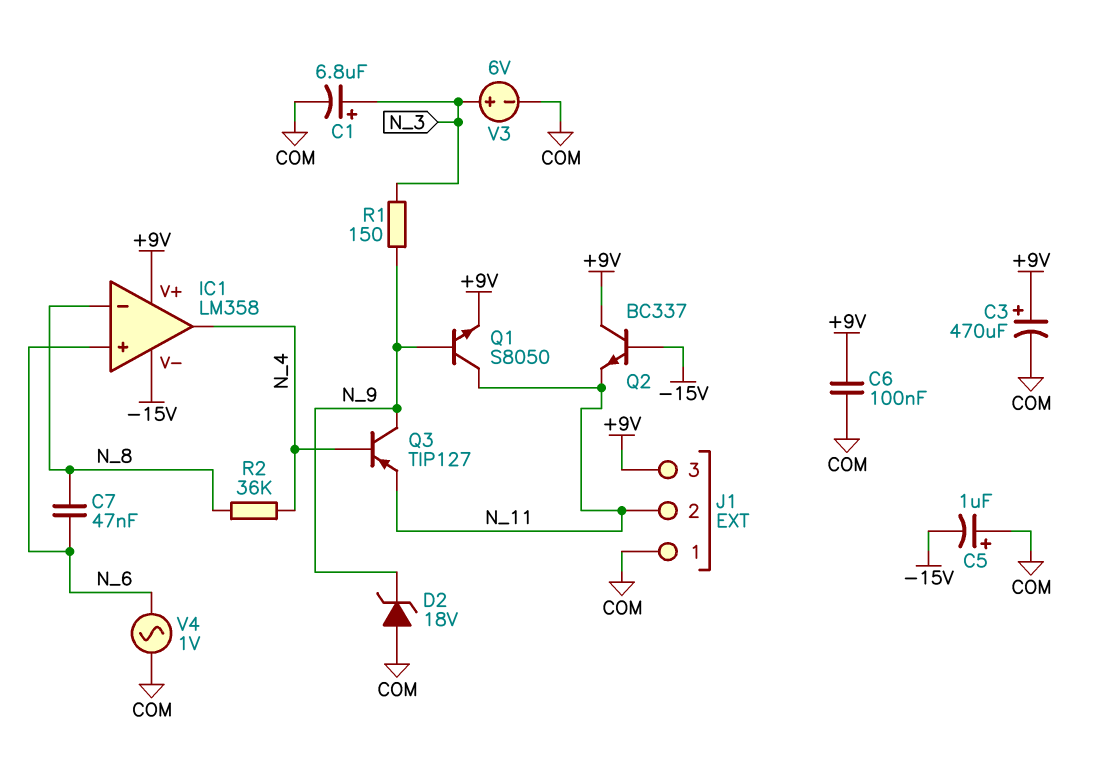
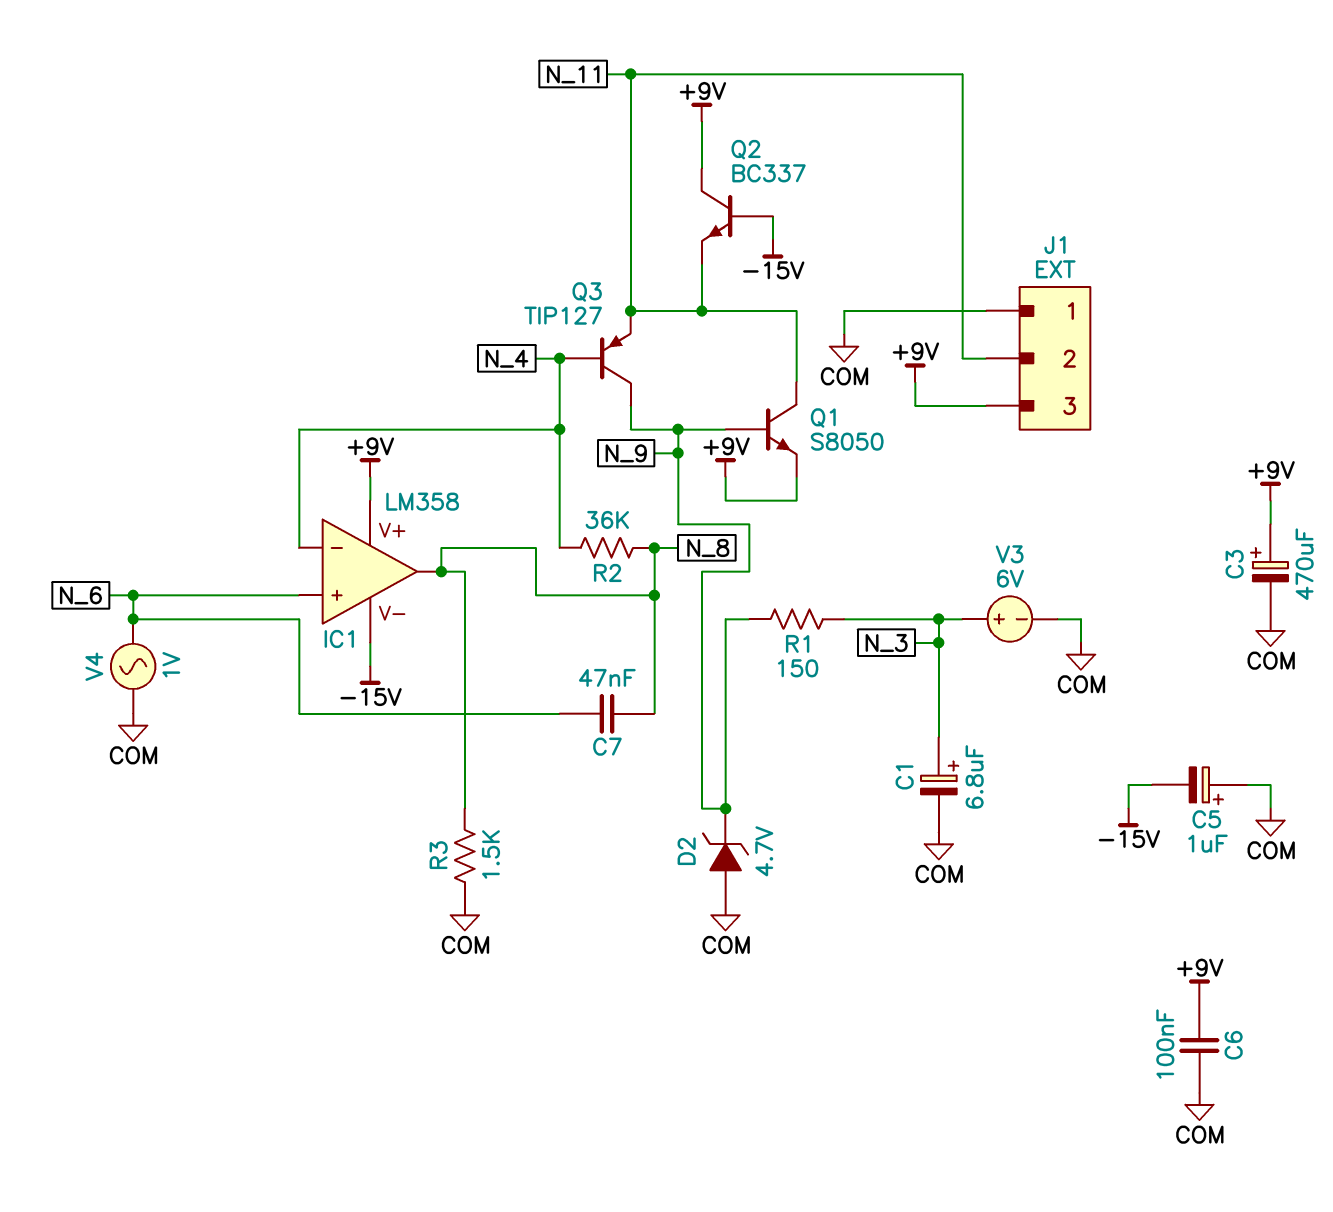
D2: zener 18V (A COM, K N_9) -> zener 4.7V (A COM, K N_9)
IC1 pin in-: N_8 -> N_4
IC1 pin out: N_4 -> N_8
R3: none -> 1.5k (COM, N_8)

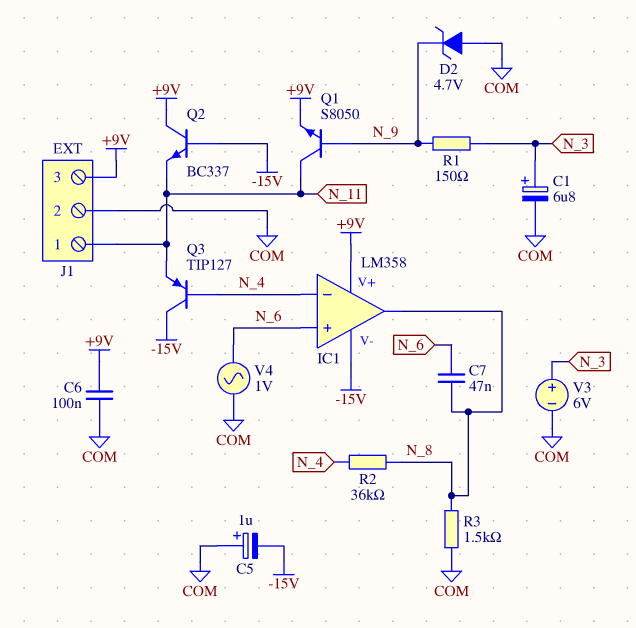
C3: 470uF (plus +9V, minus COM) -> none
J1 pin 1: COM -> N_11
J1 pin 2: N_11 -> COM
Q3: PNP TIP127 (B N_4, C N_9, E N_11) -> PNP TIP127 (B N_4, C -15V, E N_11)

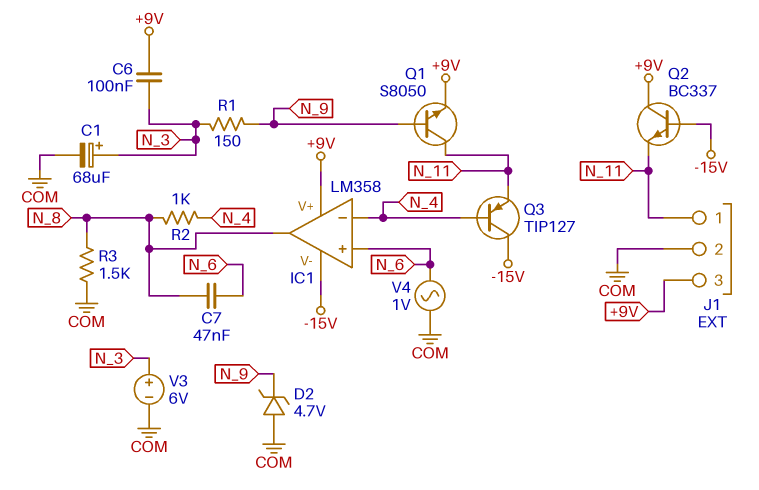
C1: 6.8uF (plus N_3, minus COM) -> 68uF (plus N_3, minus COM)
C5: 1uF (plus COM, minus -15V) -> none
C6: 100nF (+9V, COM) -> 100nF (+9V, N_3)
R2: 36k (N_4, N_8) -> 1k (N_4, N_8)

